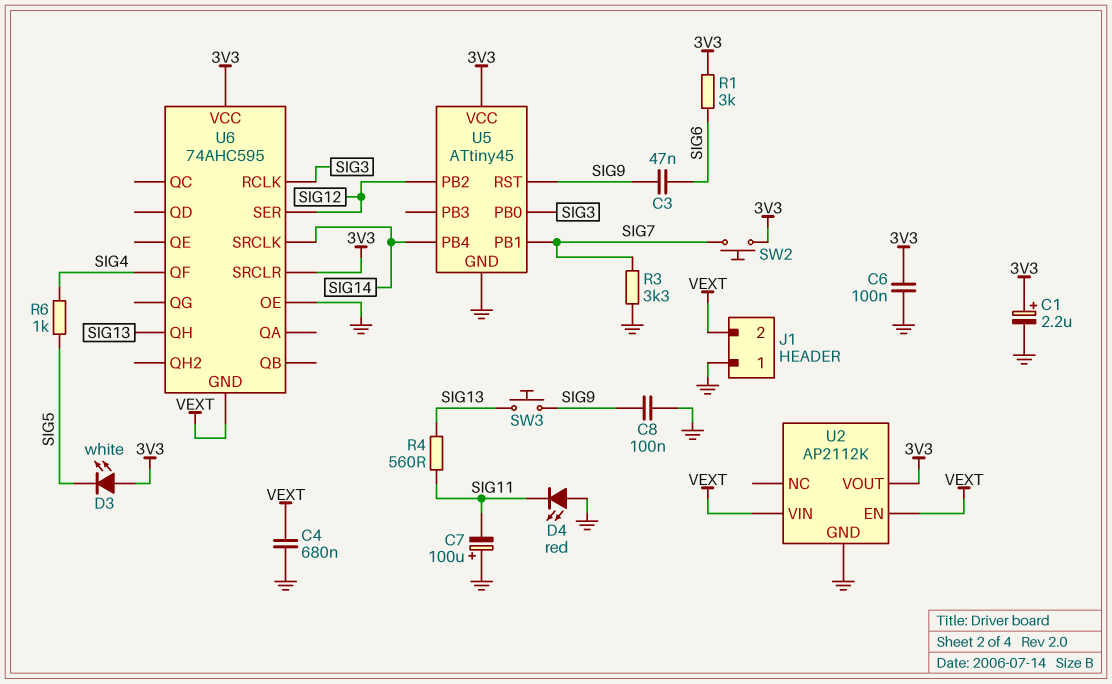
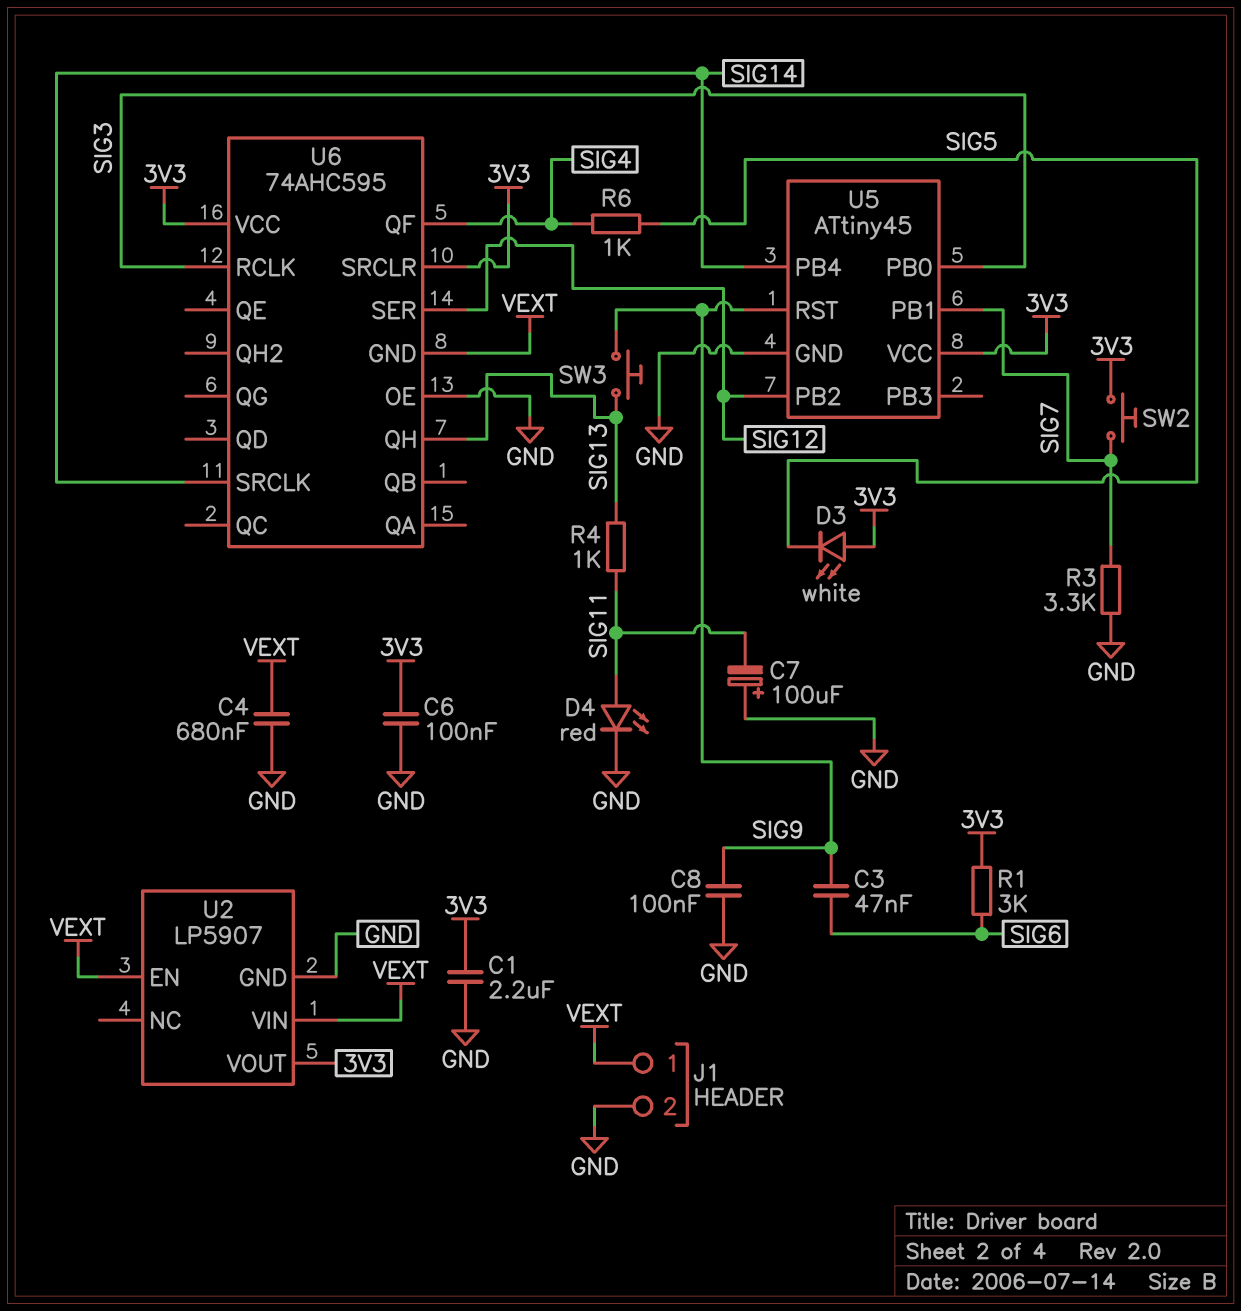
C1: 2.2uF (plus 3V3, minus GND) -> 2.2uF (3V3, GND)
D4: LED red (A GND, K SIG11) -> LED red (A SIG11, K GND)
J1 pin 1: GND -> VEXT
J1 pin 2: VEXT -> GND
R4: 560 (SIG11, SIG13) -> 1k (SIG11, SIG13)
U2: AP2112K -> LP5907

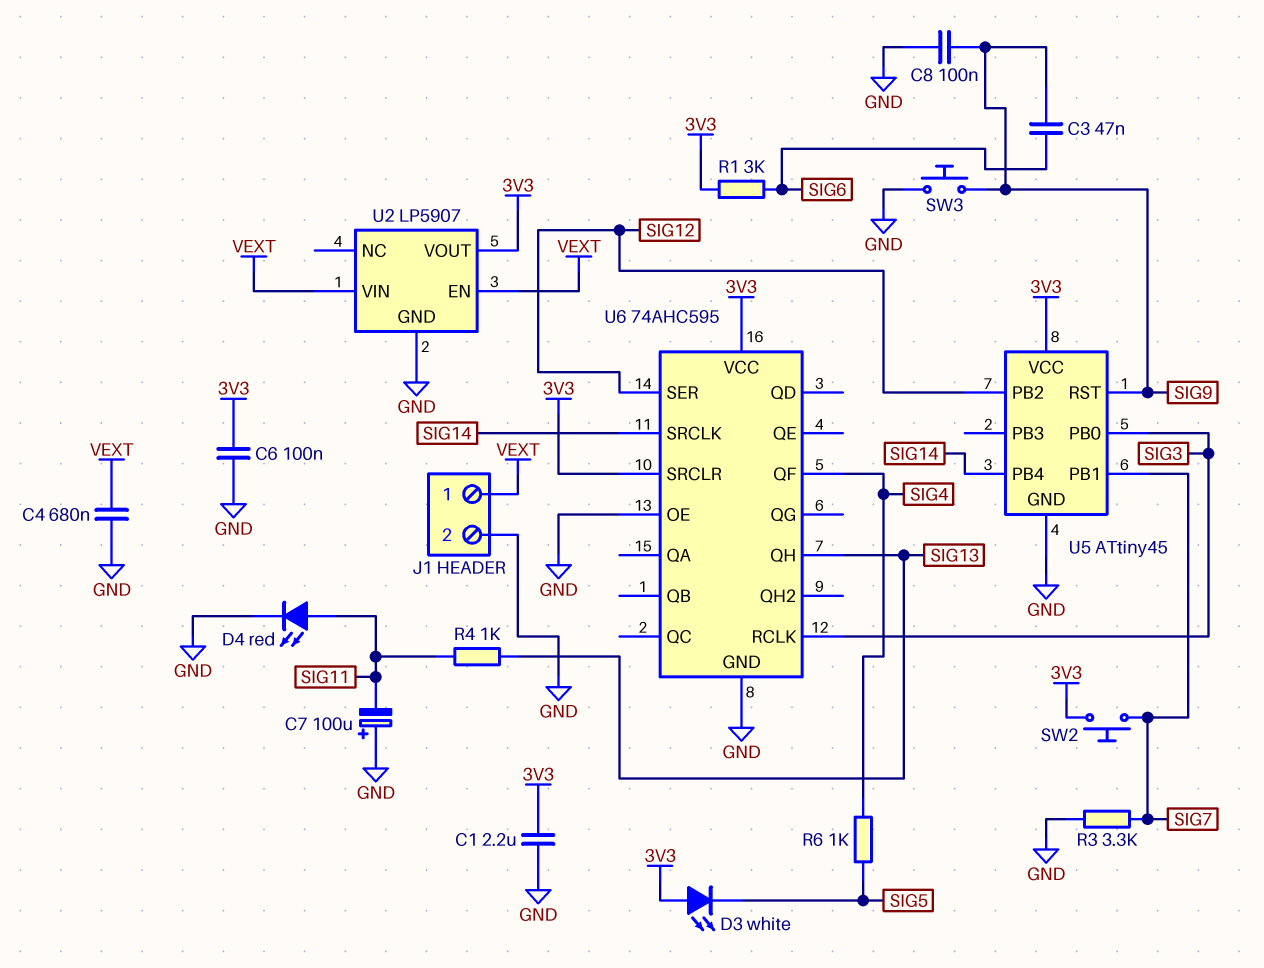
SW3: button (SIG9, SIG13) -> button (GND, SIG9)
U6 pin GND: VEXT -> GND

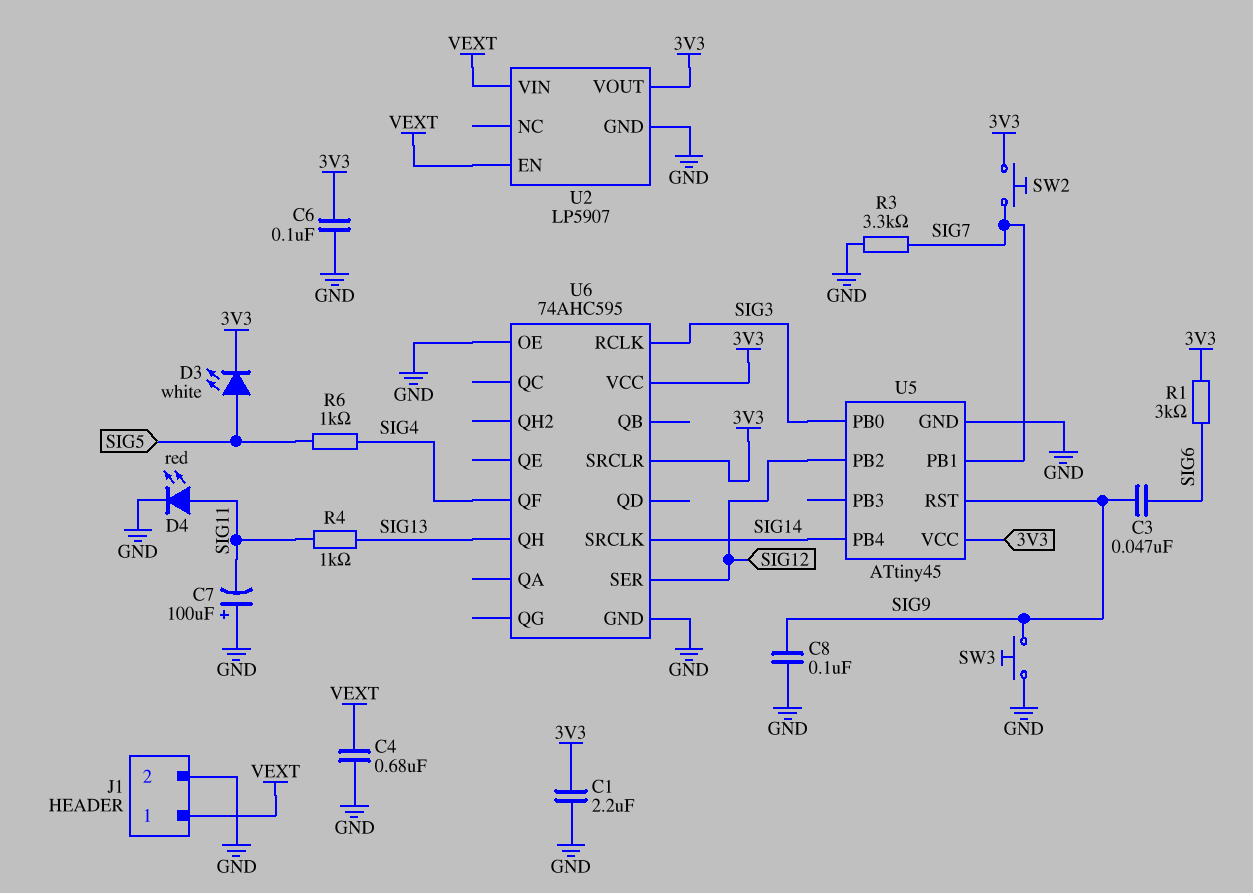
D3: LED white (A 3V3, K SIG5) -> LED white (A SIG5, K 3V3)

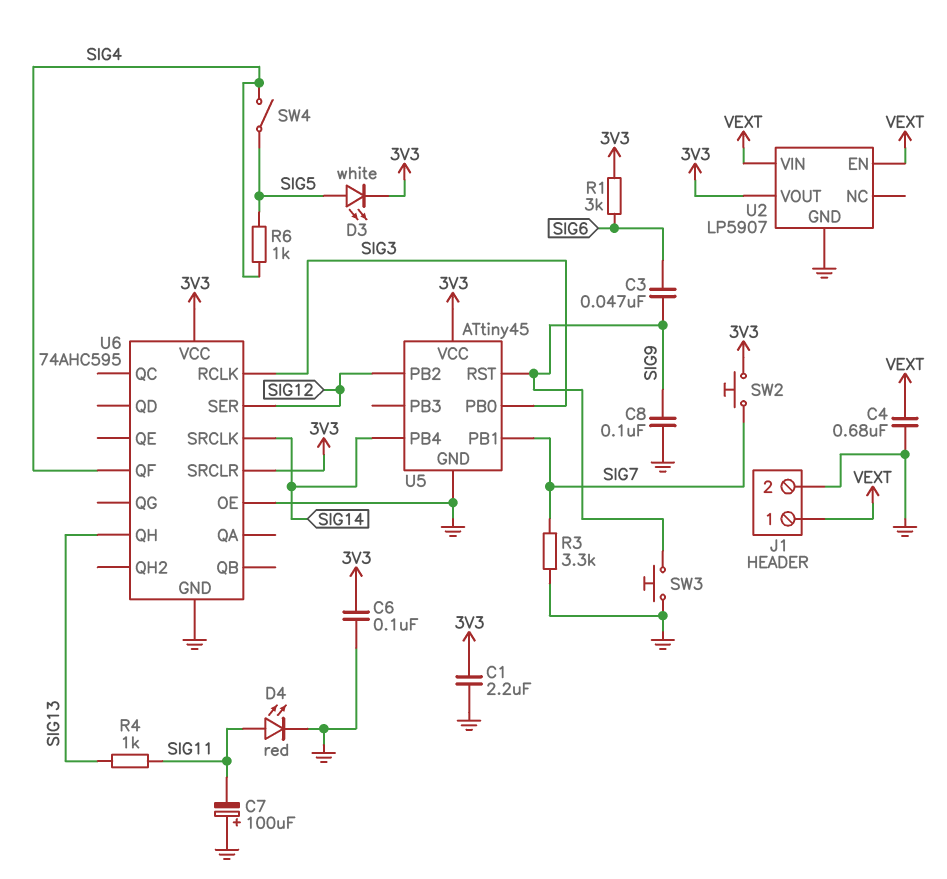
SW4: none -> switch (SIG4, SIG5)

